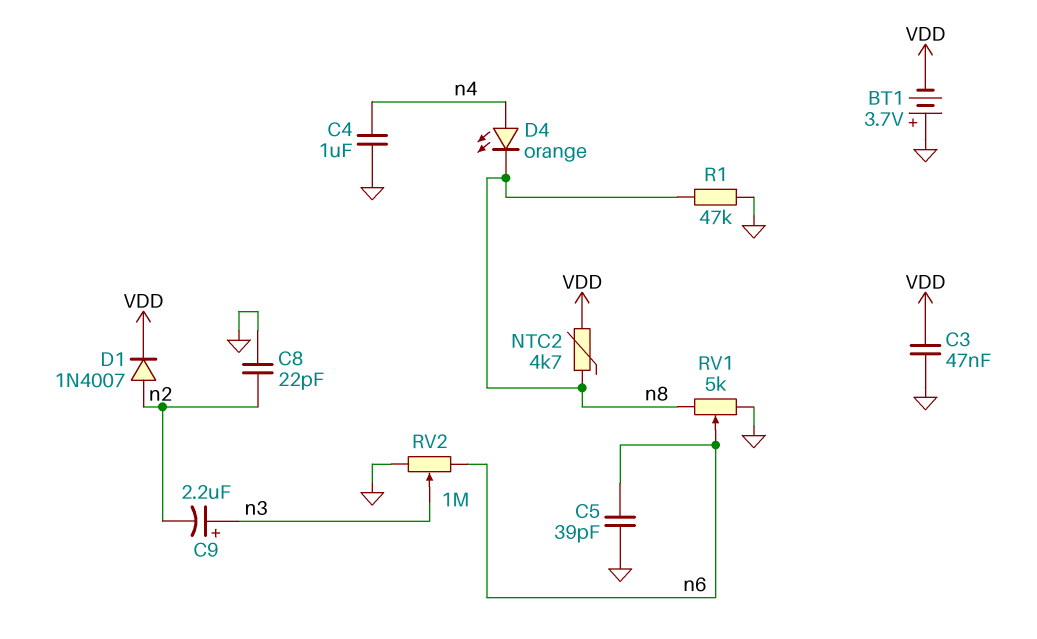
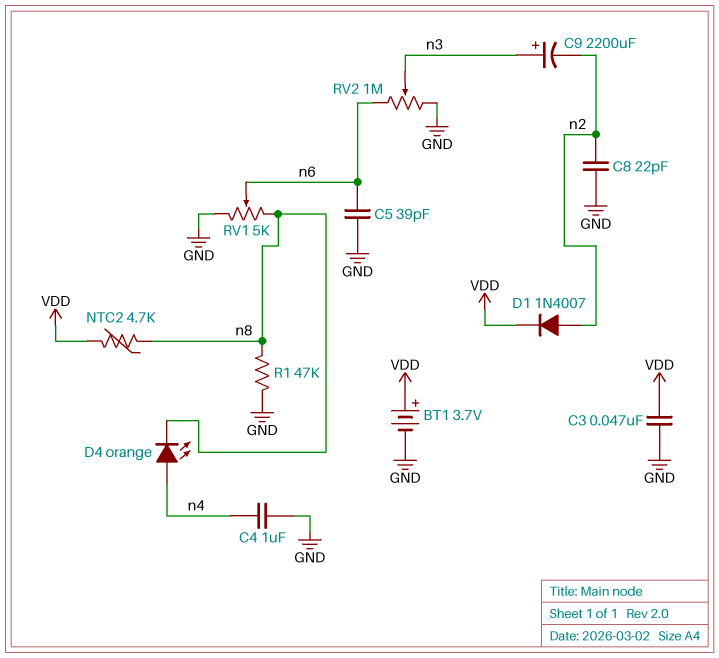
BT1: 3.7V (plus GND, minus VDD) -> 3.7V (plus VDD, minus GND)
C9: 2.2uF (plus n3, minus n2) -> 2200uF (plus n3, minus n2)

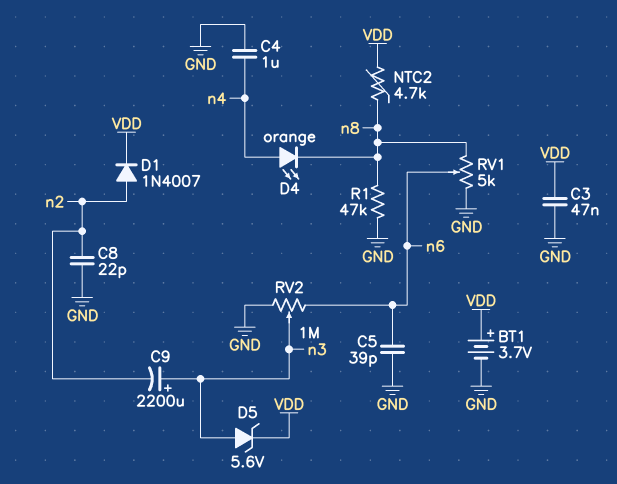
D5: none -> zener 5.6V (A n3, K VDD)

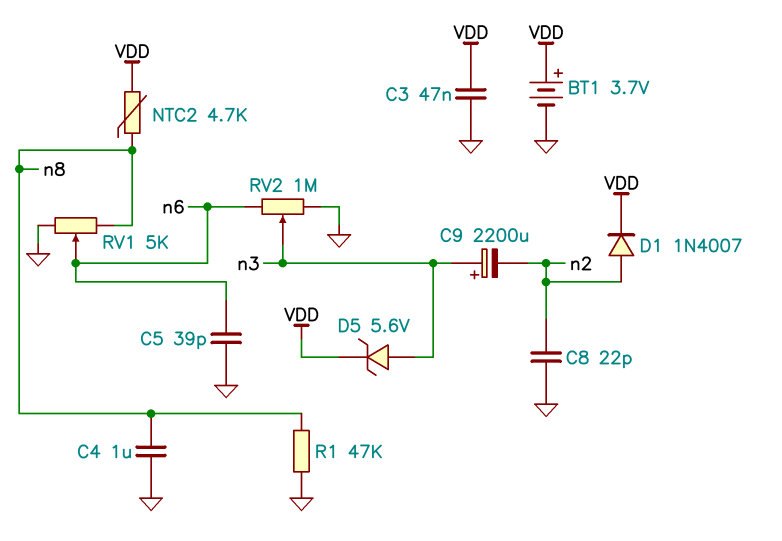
C4: 1uF (GND, n4) -> 1uF (GND, n8)
D4: LED orange (A n4, K n8) -> none

